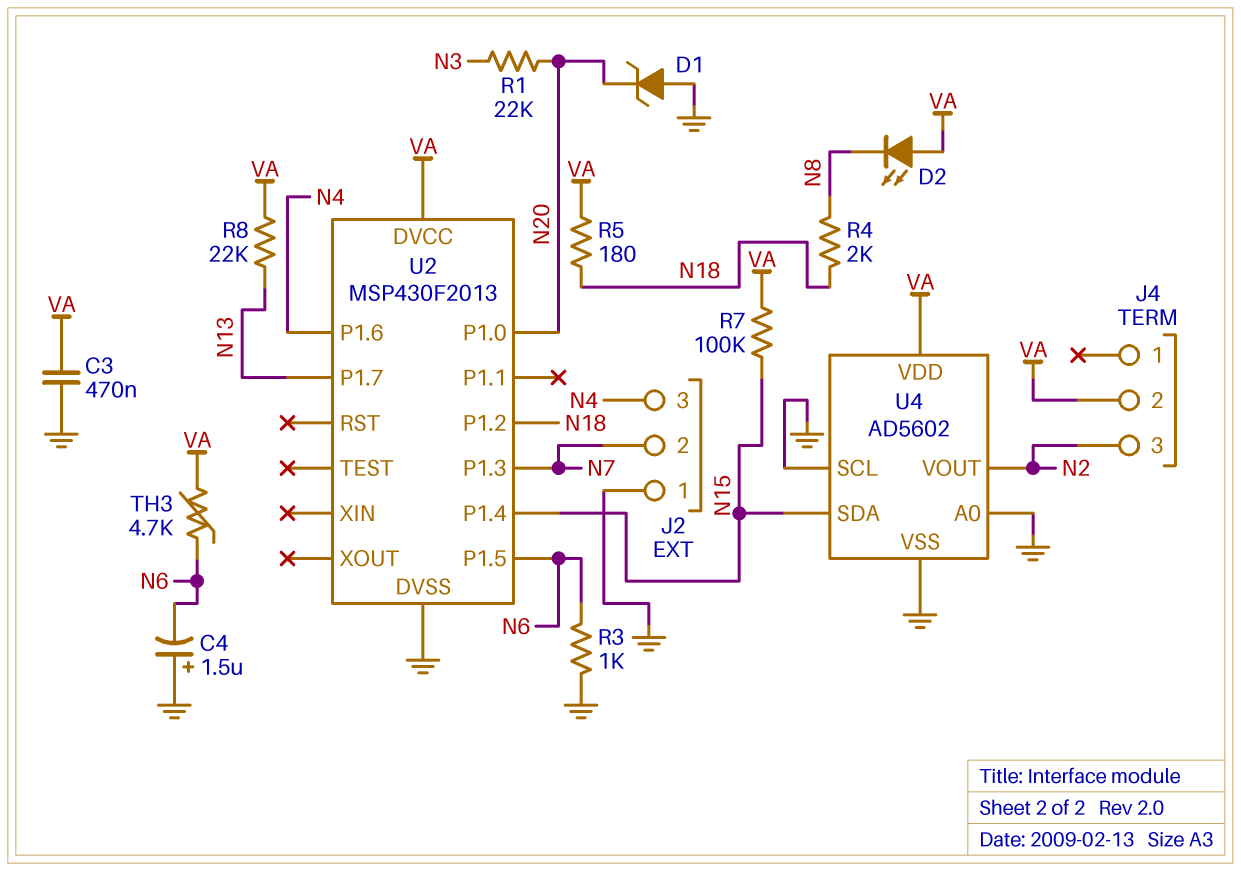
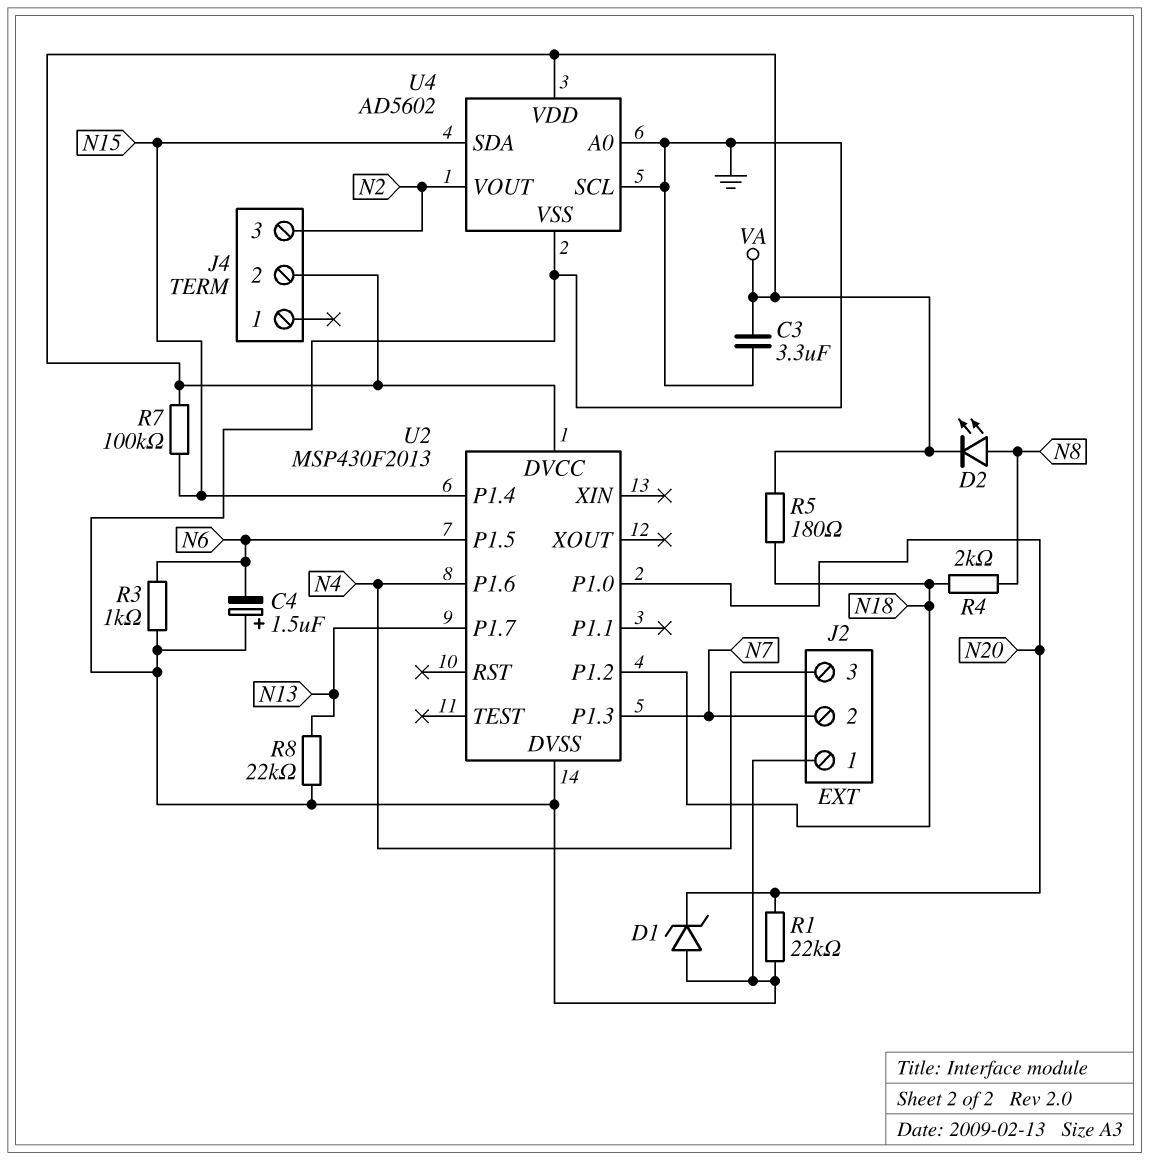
C3: 470nF (GND, VA) -> 3.3uF (GND, VA)
D2: LED (A VA, K N8) -> LED (A N8, K VA)
R1: 22k (N3, N20) -> 22k (GND, N20)
R8: 22k (N13, VA) -> 22k (GND, N13)
TH3: 4.7k (N6, VA) -> none

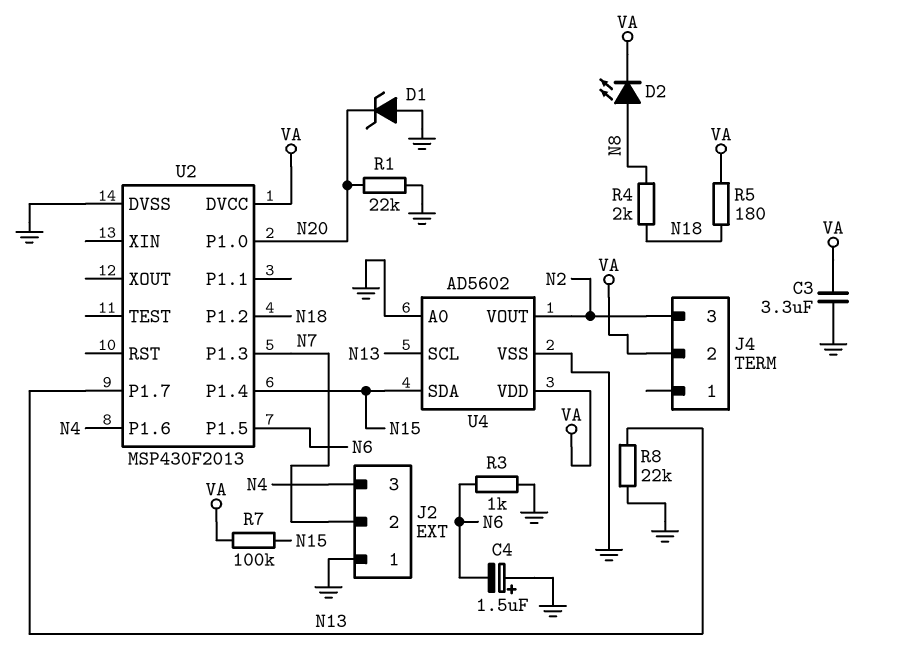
U4 pin SCL: GND -> N13

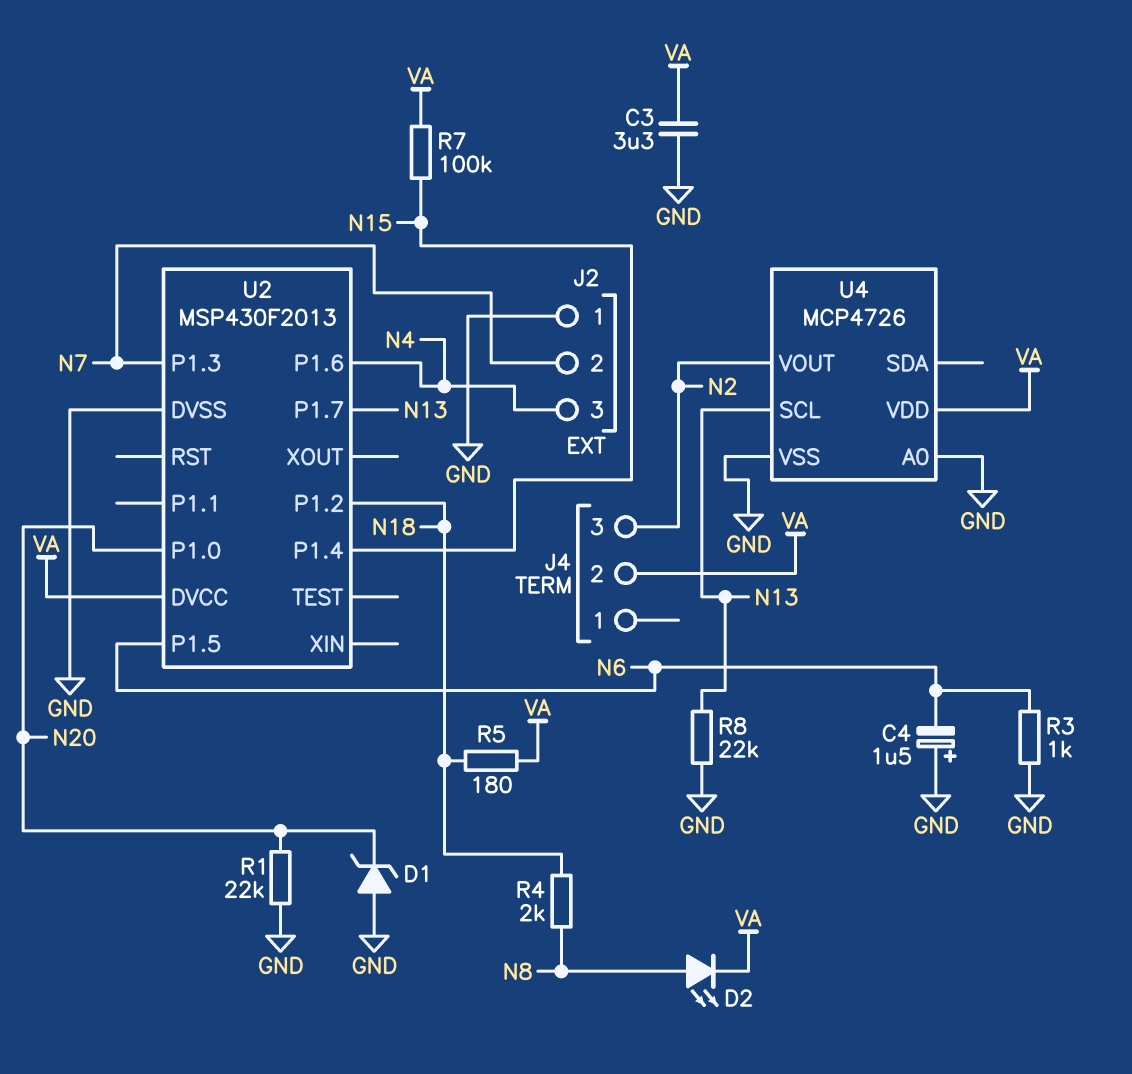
U4: AD5602 -> MCP4726
U4 pin SDA: N15 -> none

